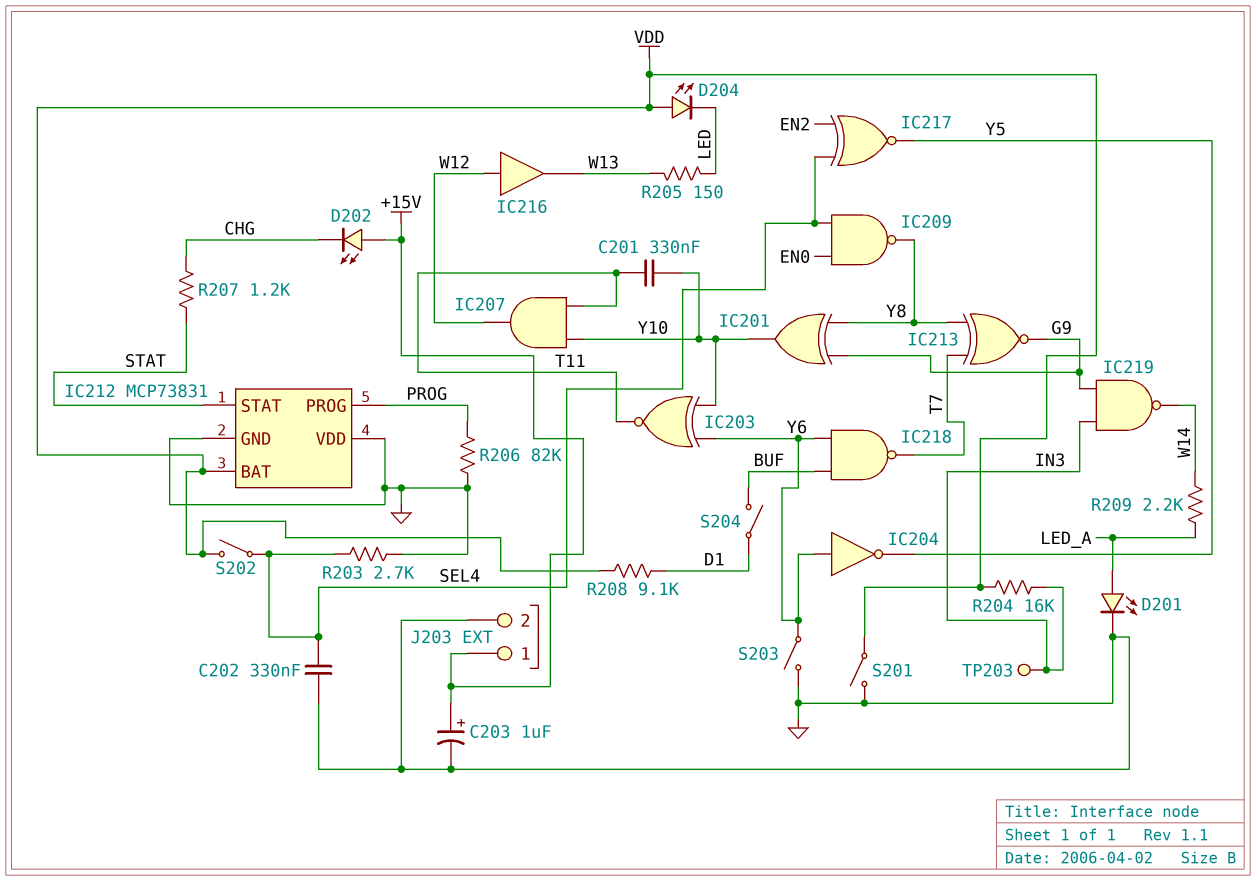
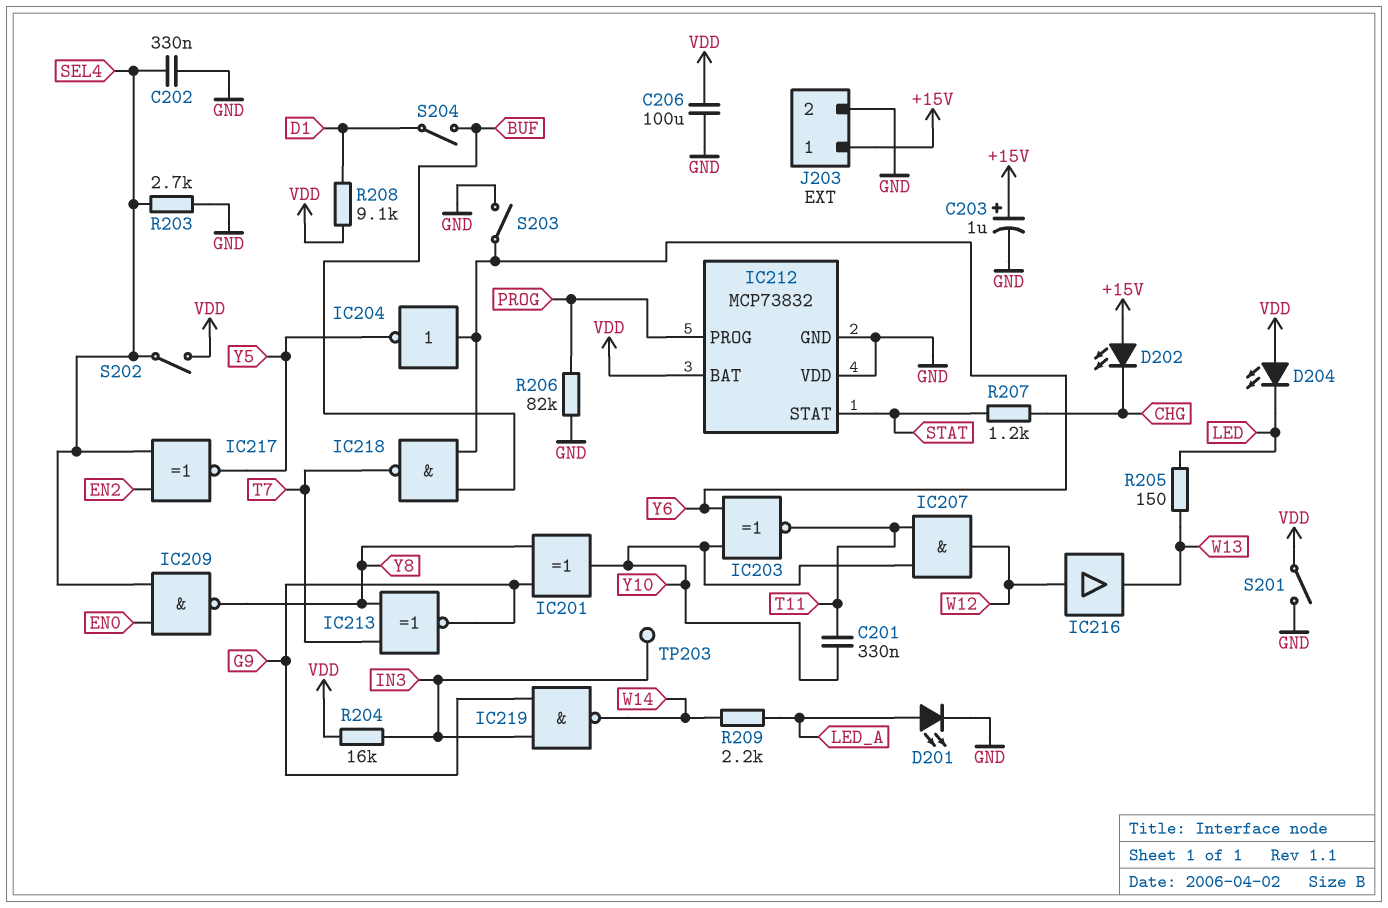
C206: none -> 100uF (GND, VDD)
IC212: MCP73831 -> MCP73832

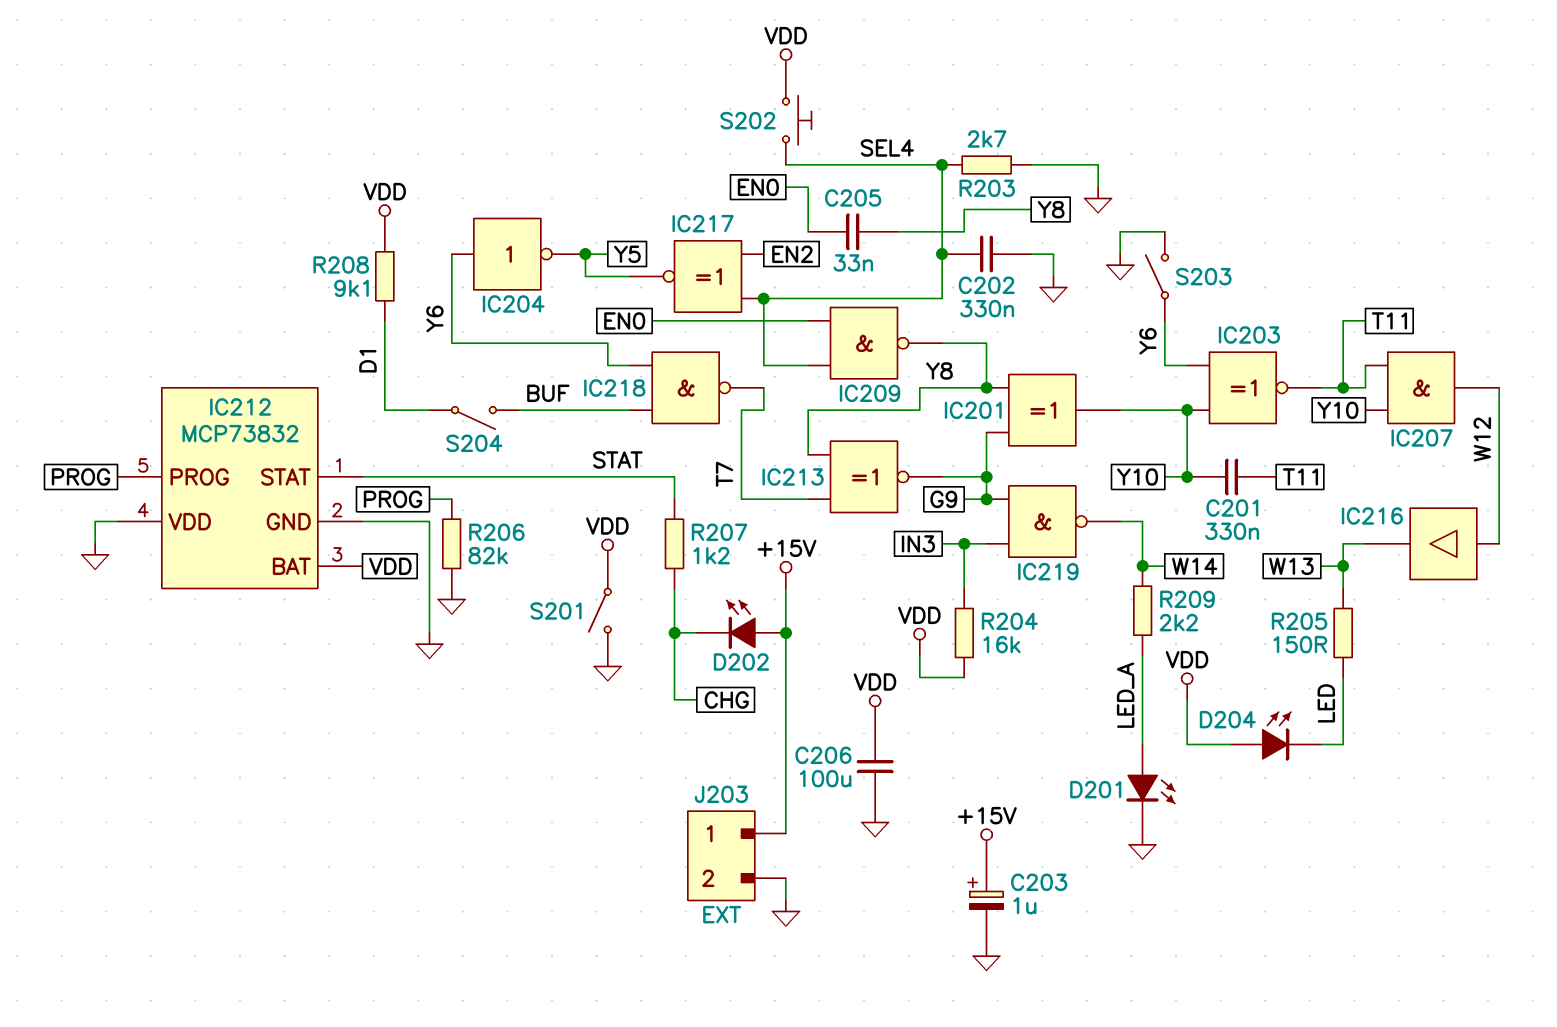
C205: none -> 33nF (EN0, Y8)
S202: switch (SEL4, VDD) -> button (SEL4, VDD)
TP203: test point (IN3) -> none

